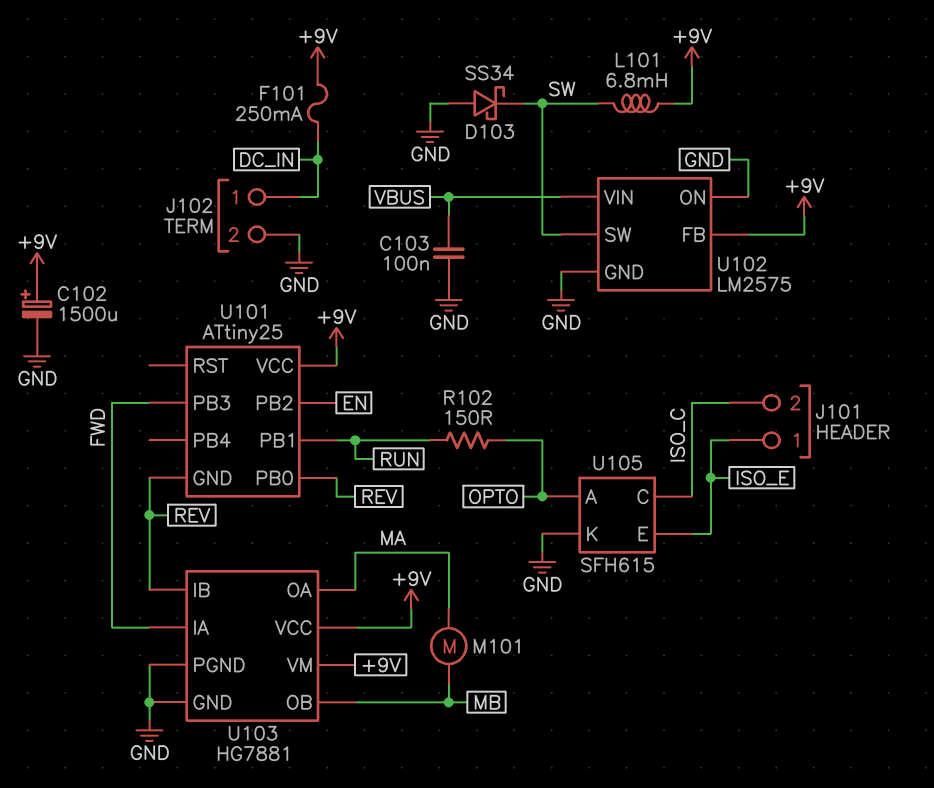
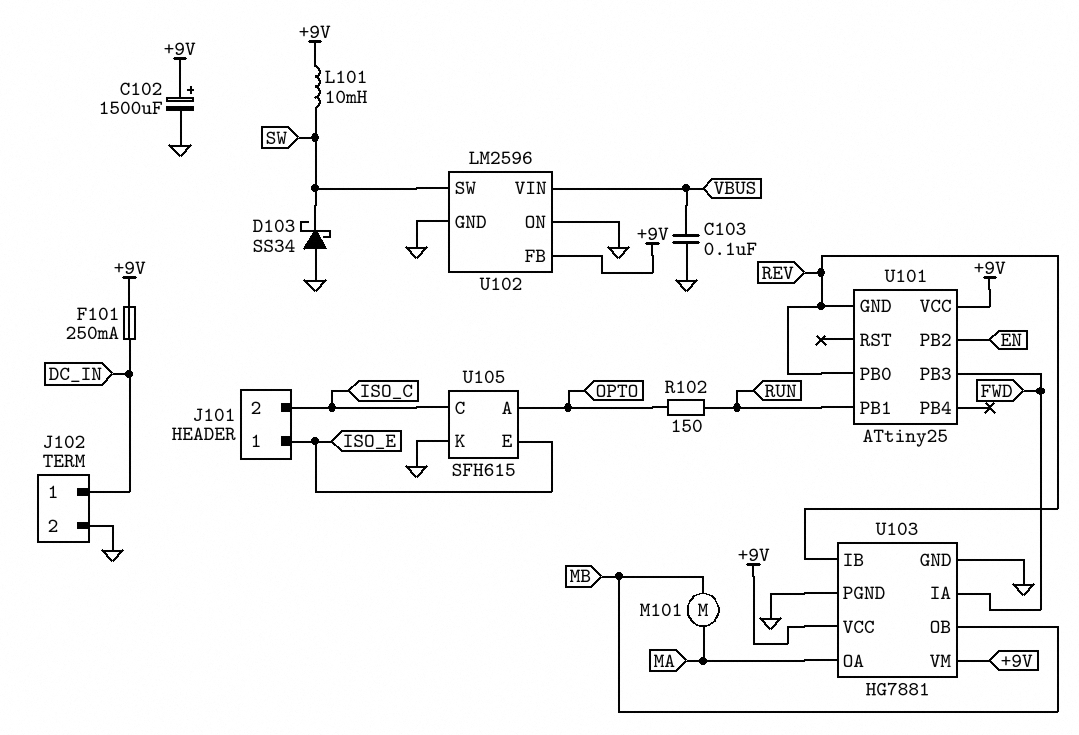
L101: 6.8mH (+9V, SW) -> 10mH (+9V, SW)
U102: LM2575 -> LM2596

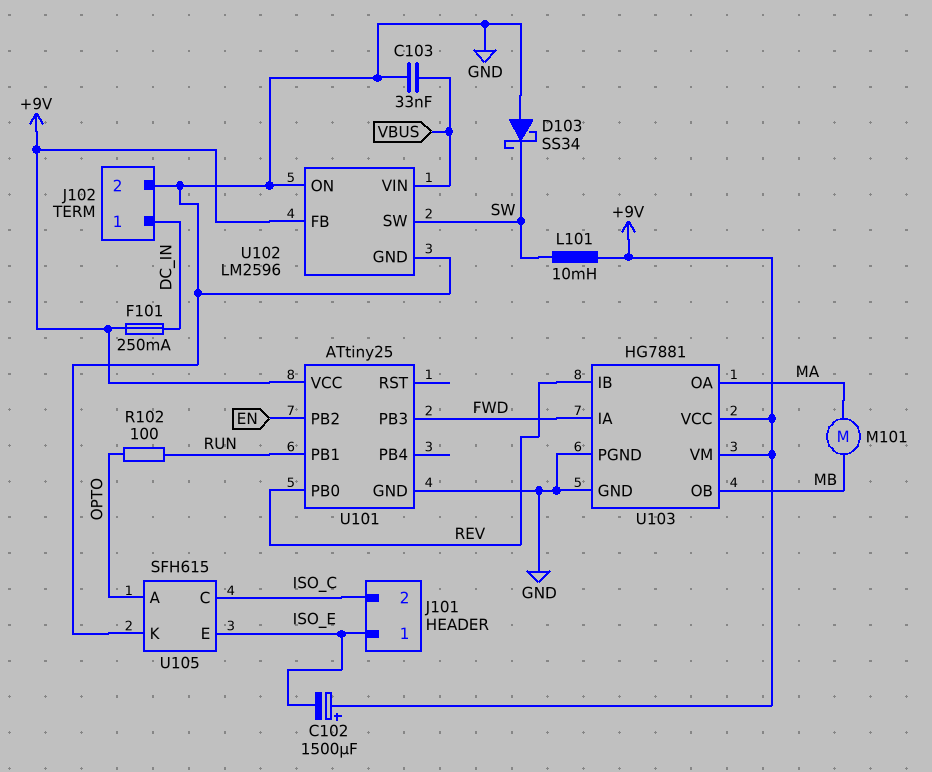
C102: 1500uF (plus +9V, minus GND) -> 1500uF (plus +9V, minus ISO_E)
C103: 100nF (GND, VBUS) -> 33nF (GND, VBUS)
R102: 150 (OPTO, RUN) -> 100 (OPTO, RUN)
U101 pin GND: REV -> GND

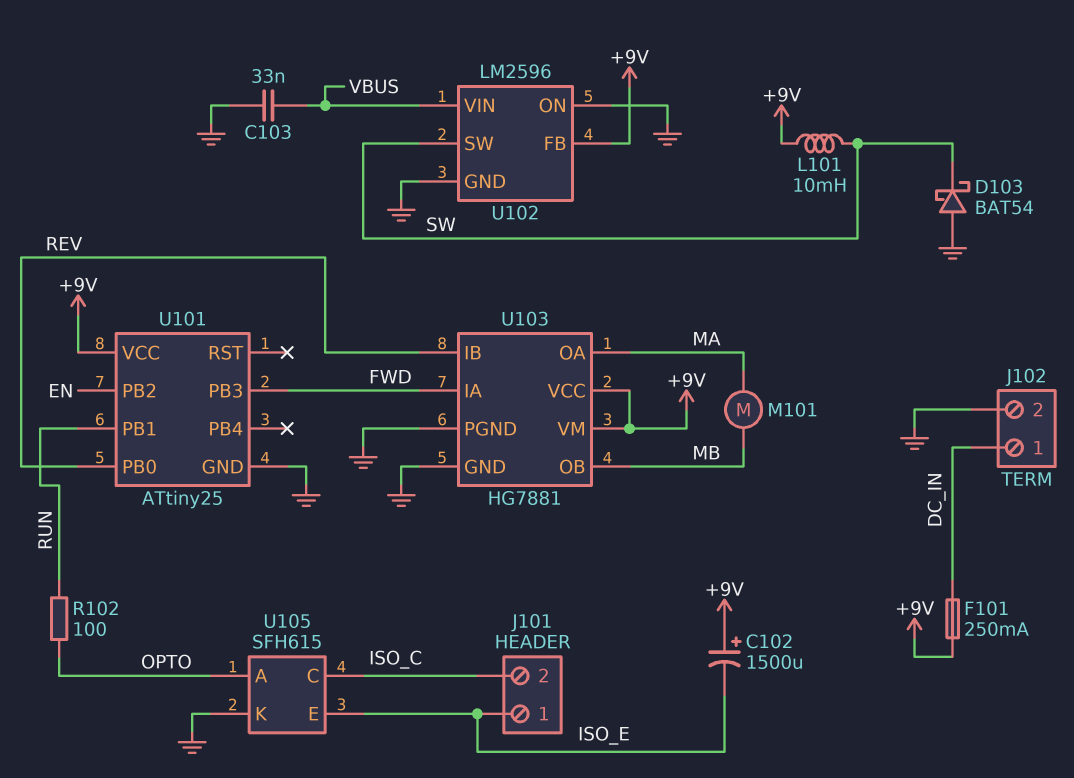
D103: schottky SS34 (A GND, K SW) -> schottky BAT54 (A GND, K SW)

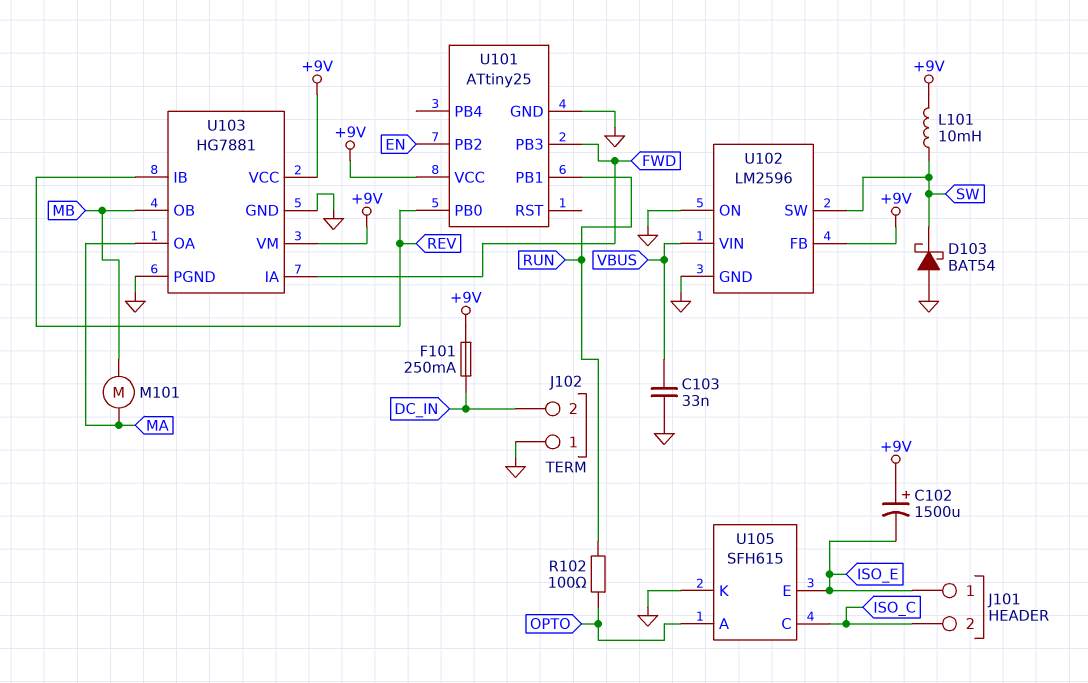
J102 pin 1: DC_IN -> GND
J102 pin 2: GND -> DC_IN

